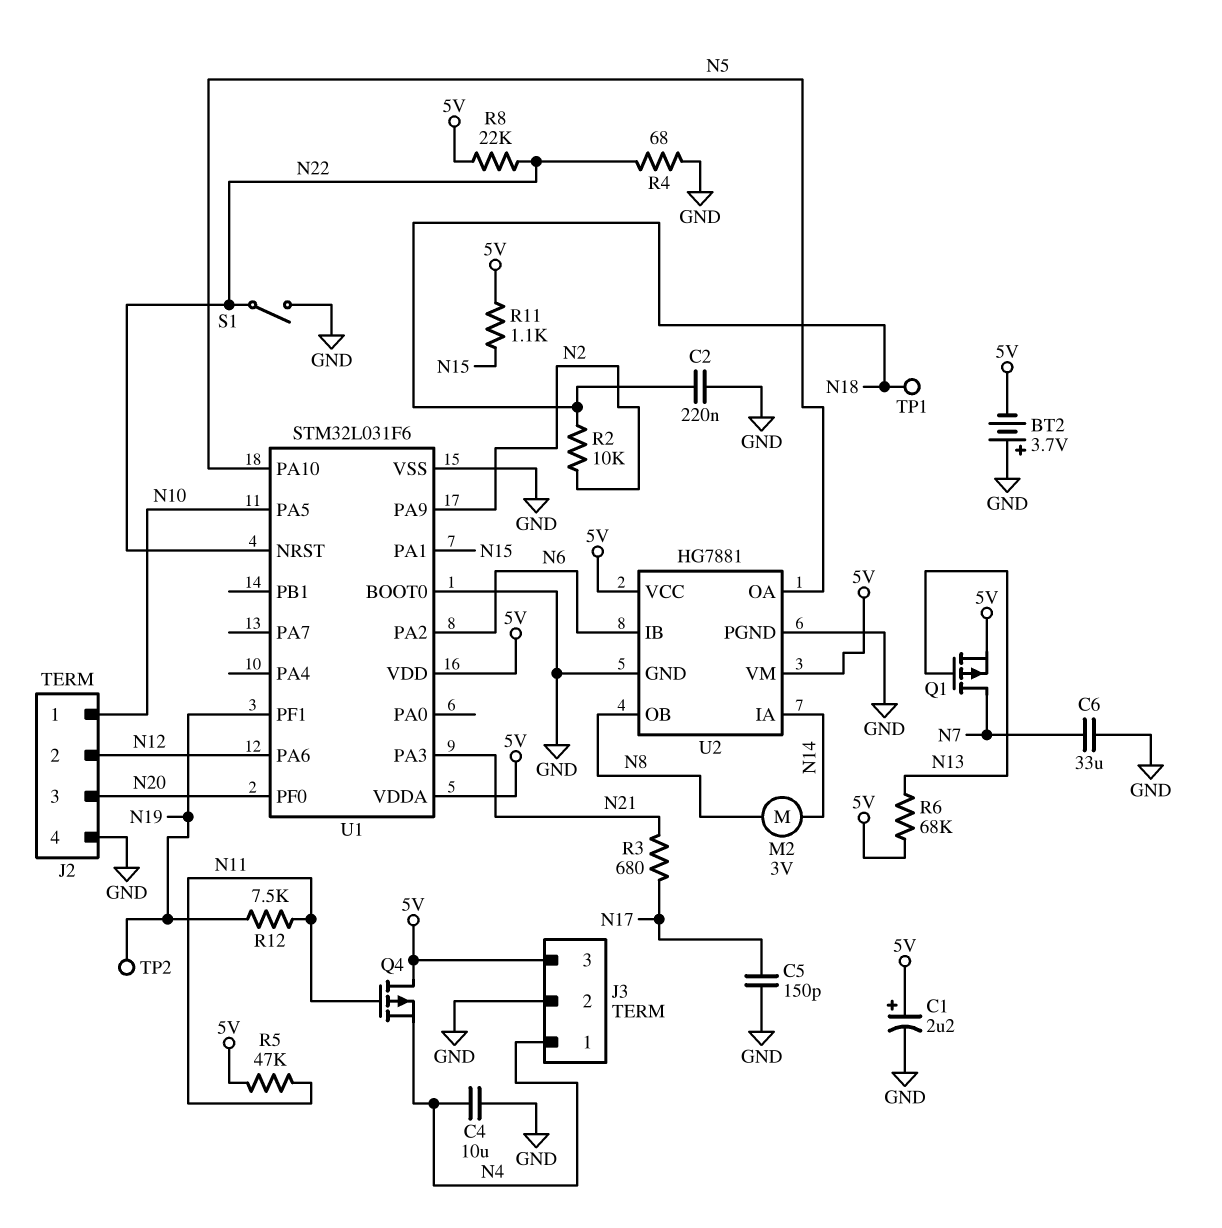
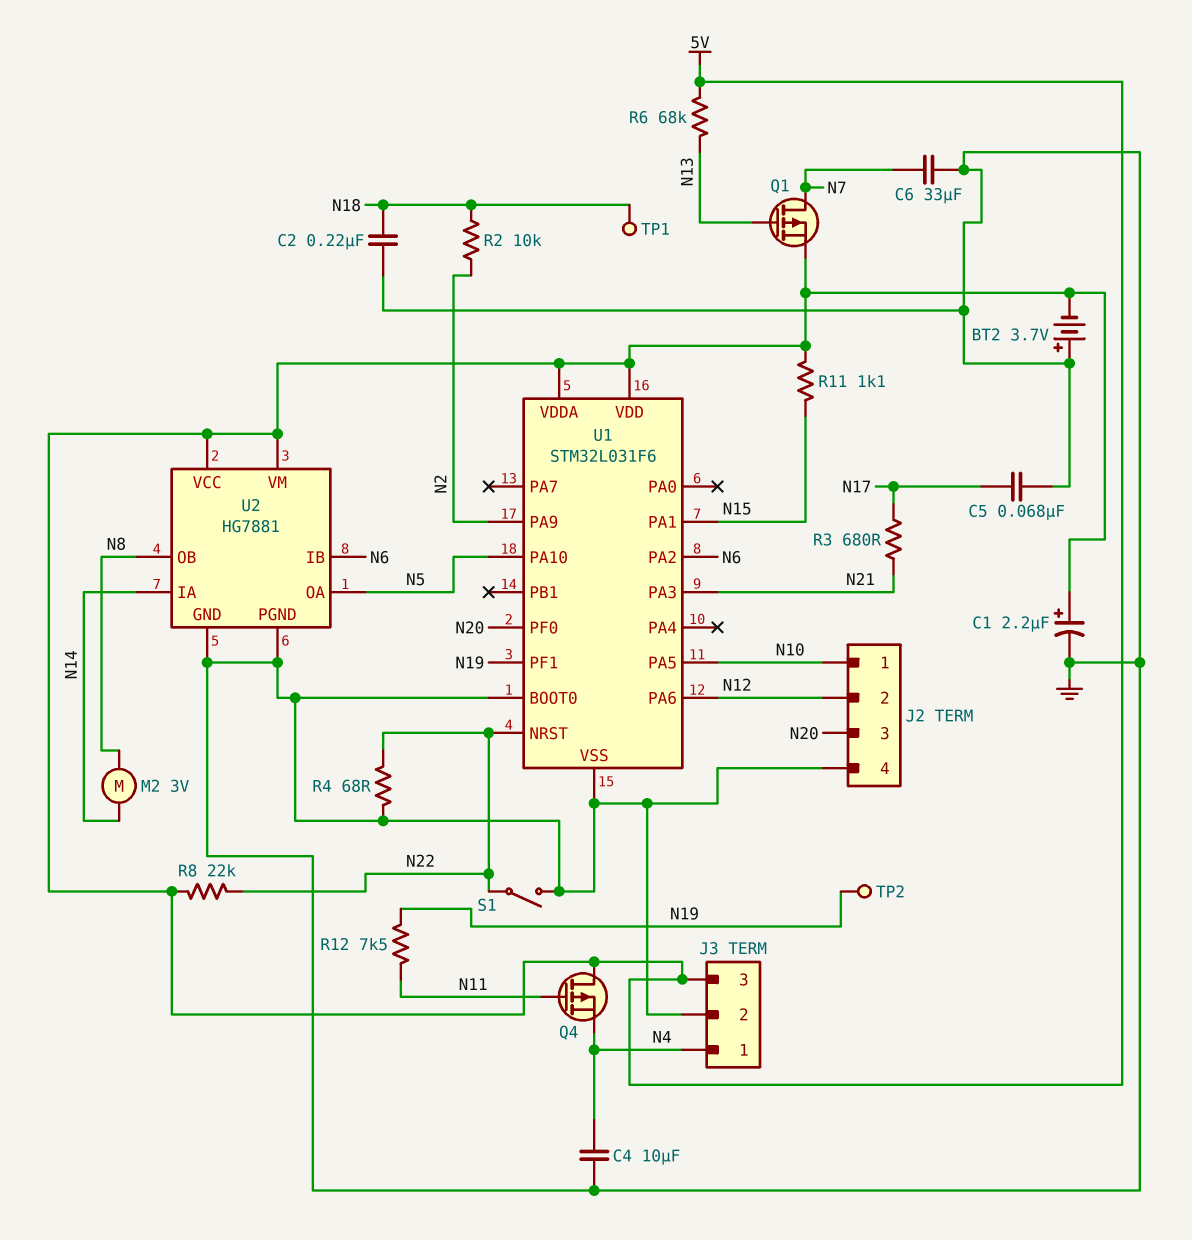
C5: 150pF (GND, N17) -> 68nF (GND, N17)
R5: 47k (5V, N11) -> none

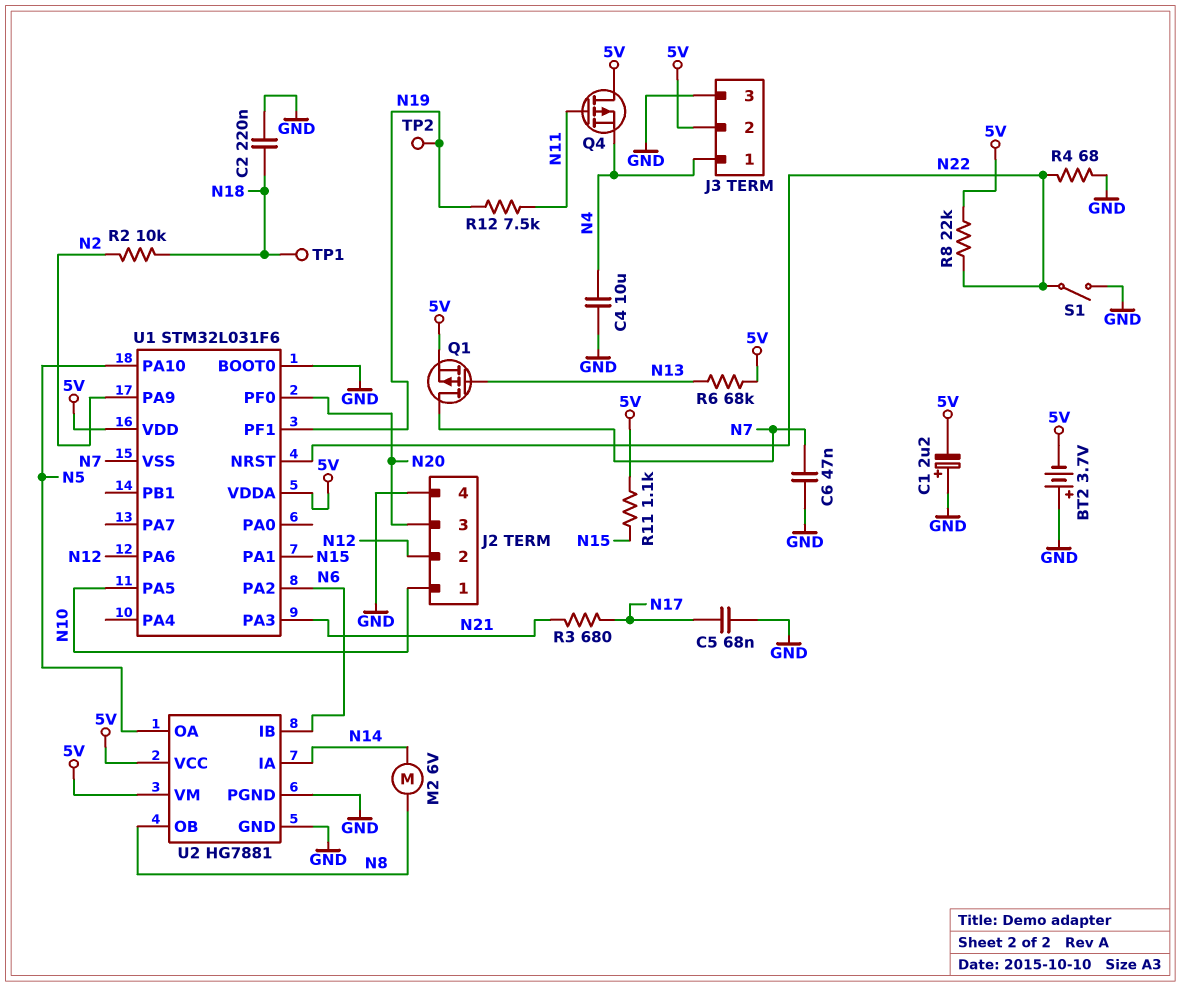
C1: 2.2uF (plus 5V, minus GND) -> 2.2uF (plus GND, minus 5V)
C6: 33uF (GND, N7) -> 47nF (GND, N7)
J3 pin 2: GND -> 5V
J3 pin 3: 5V -> GND
M2: motor 3V (N8, N14) -> motor 6V (N8, N14)
U1 pin VSS: GND -> N7

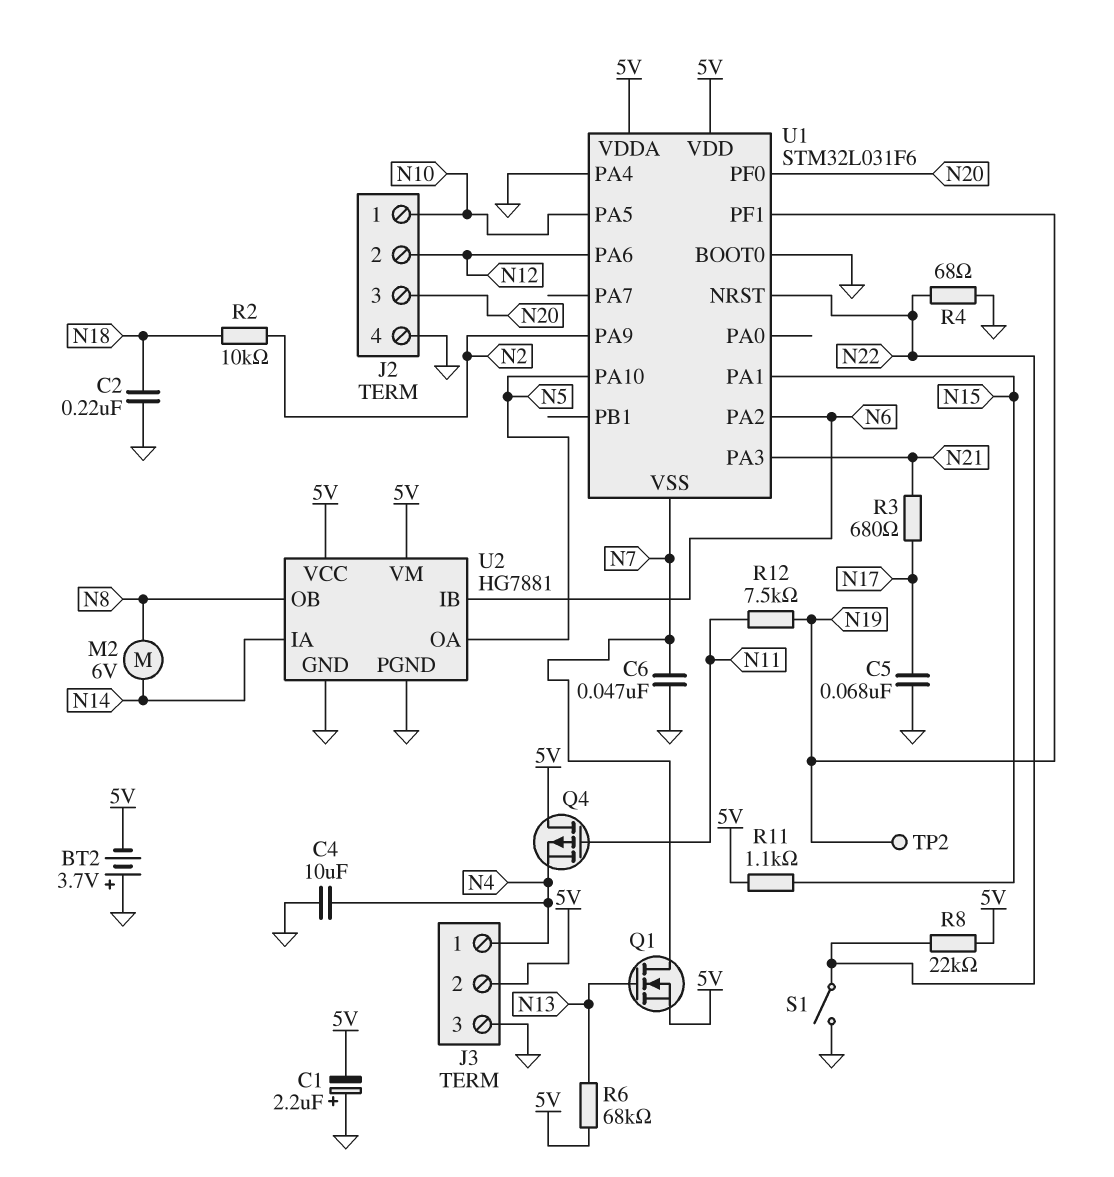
Q1: PMOS (G N13, D N7, S 5V) -> NMOS (G N13, D N7, S 5V)
TP1: test point (N18) -> none
U1 pin PA4: none -> GND

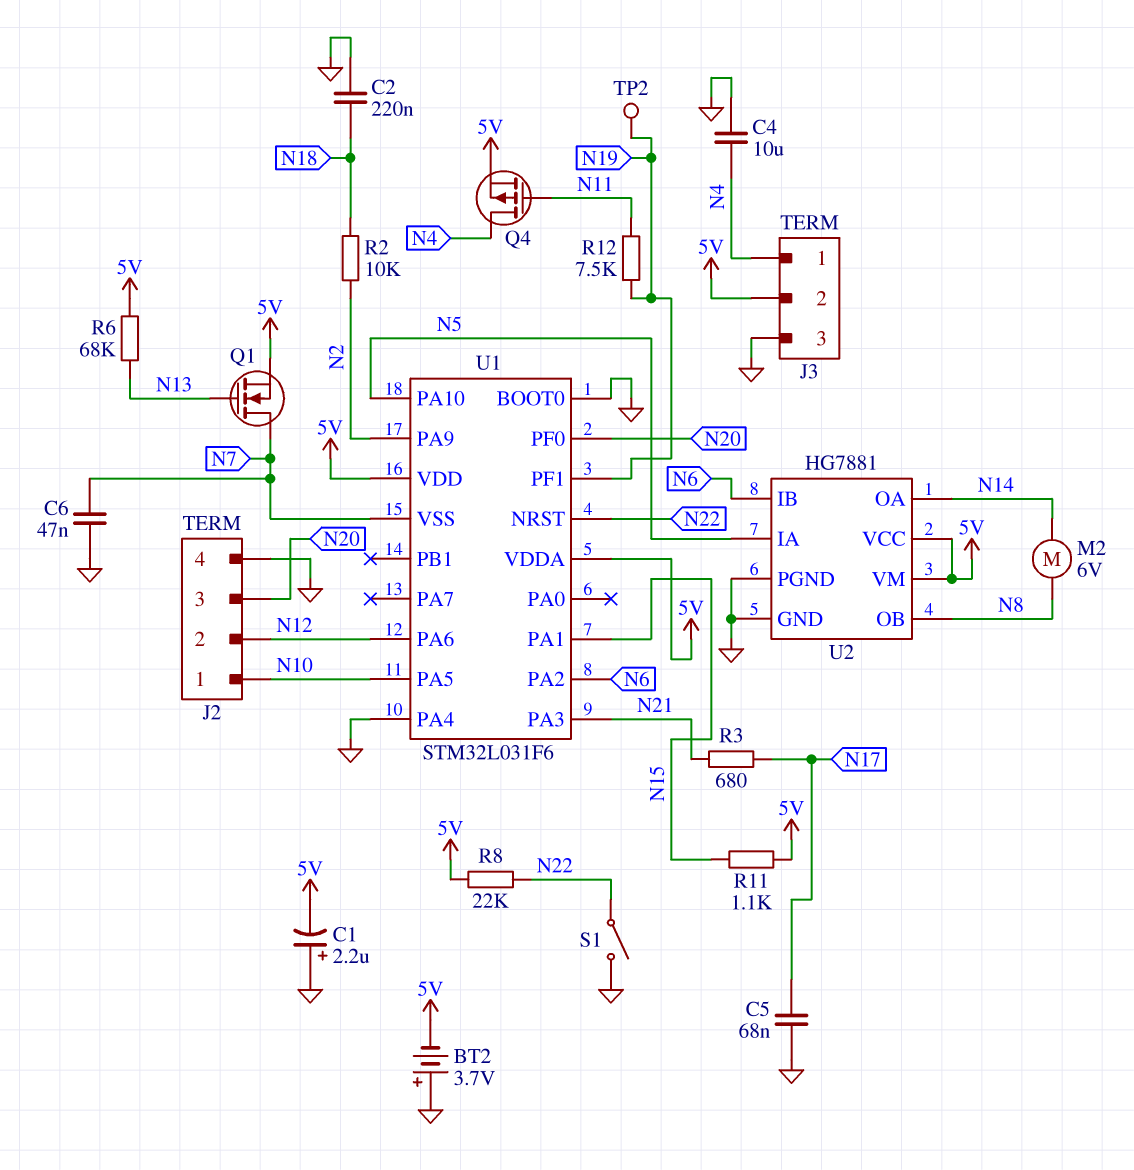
Q4: PMOS (G N11, D 5V, S N4) -> PMOS (G N11, D N4, S 5V)
R4: 68 (GND, N22) -> none
U2 pin IA: N14 -> N5
U2 pin OA: N5 -> N14

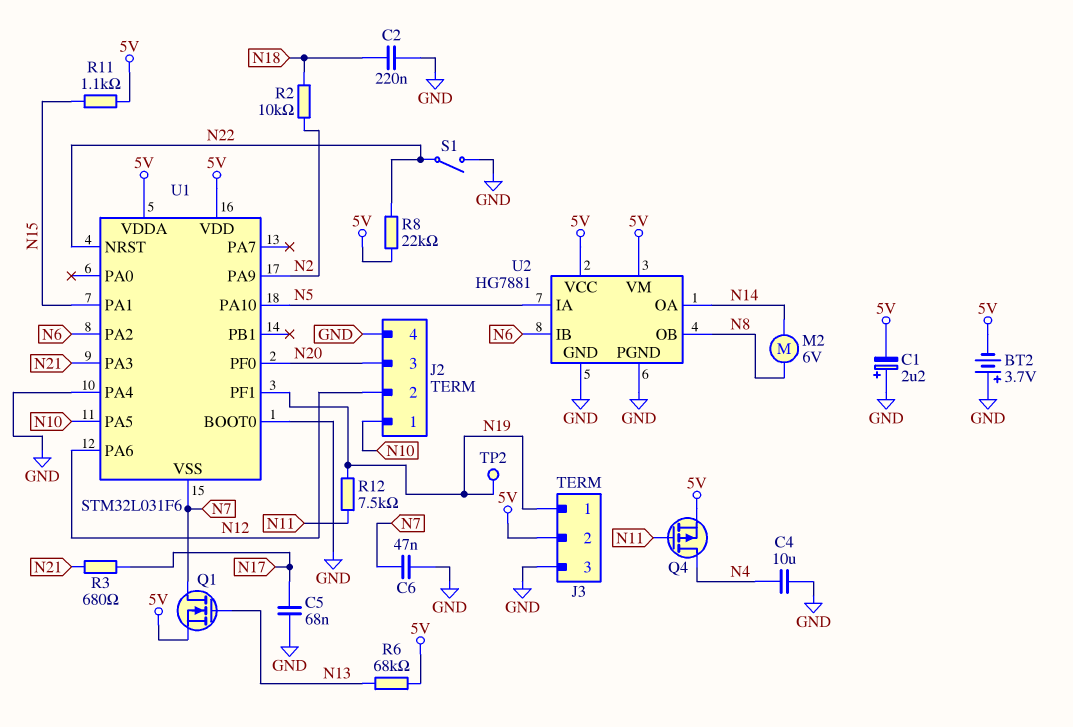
J3 pin 1: N4 -> N19

